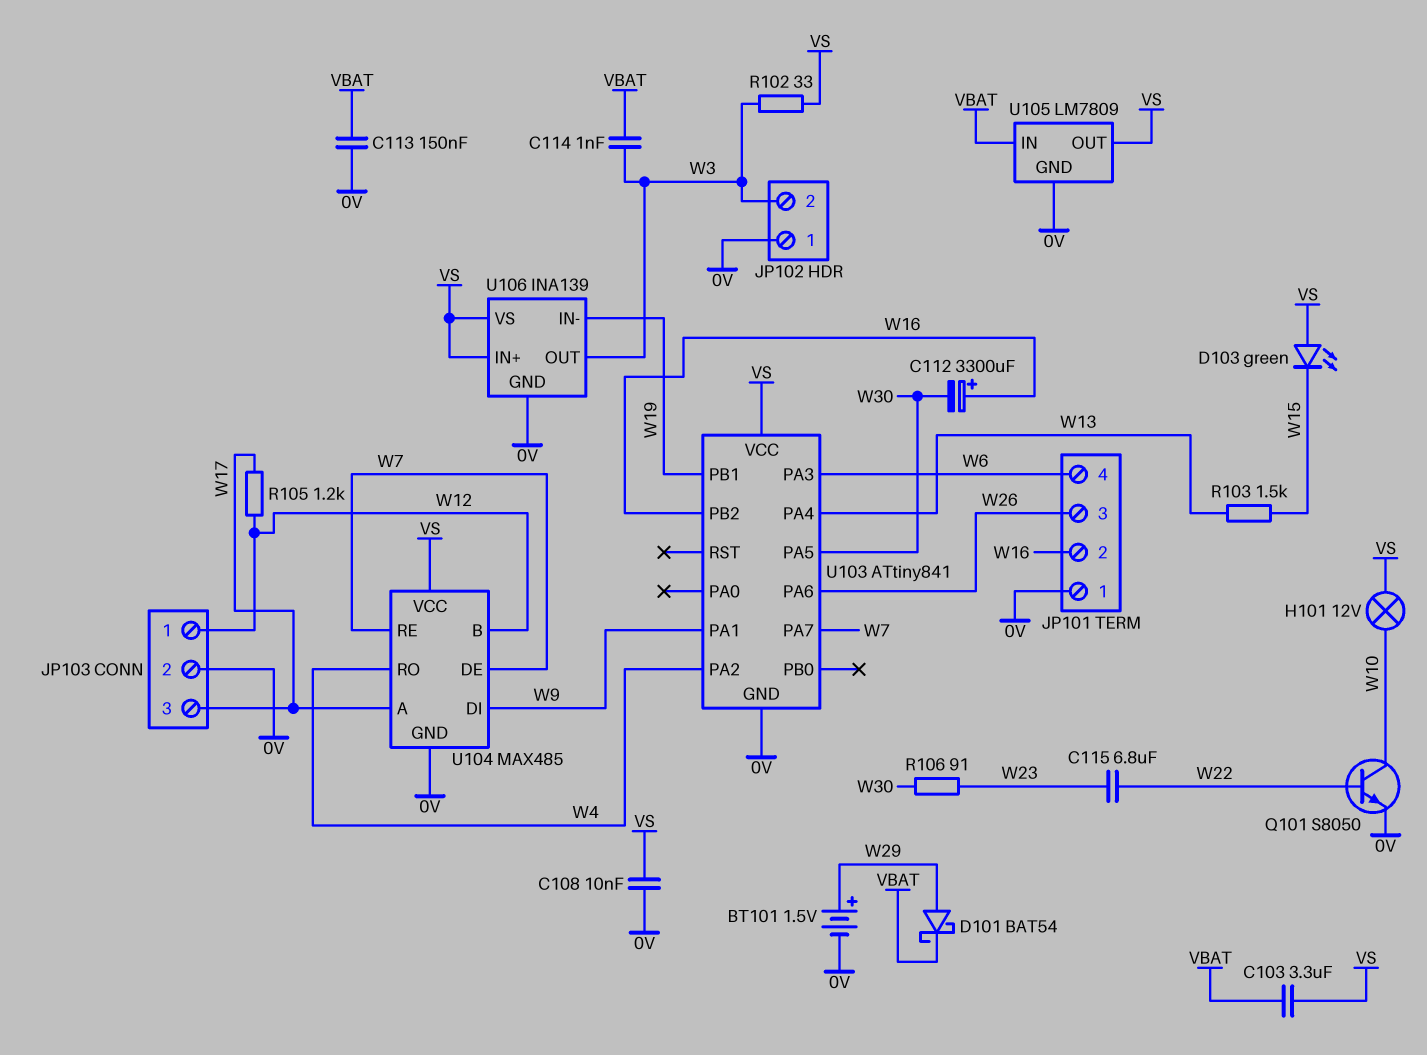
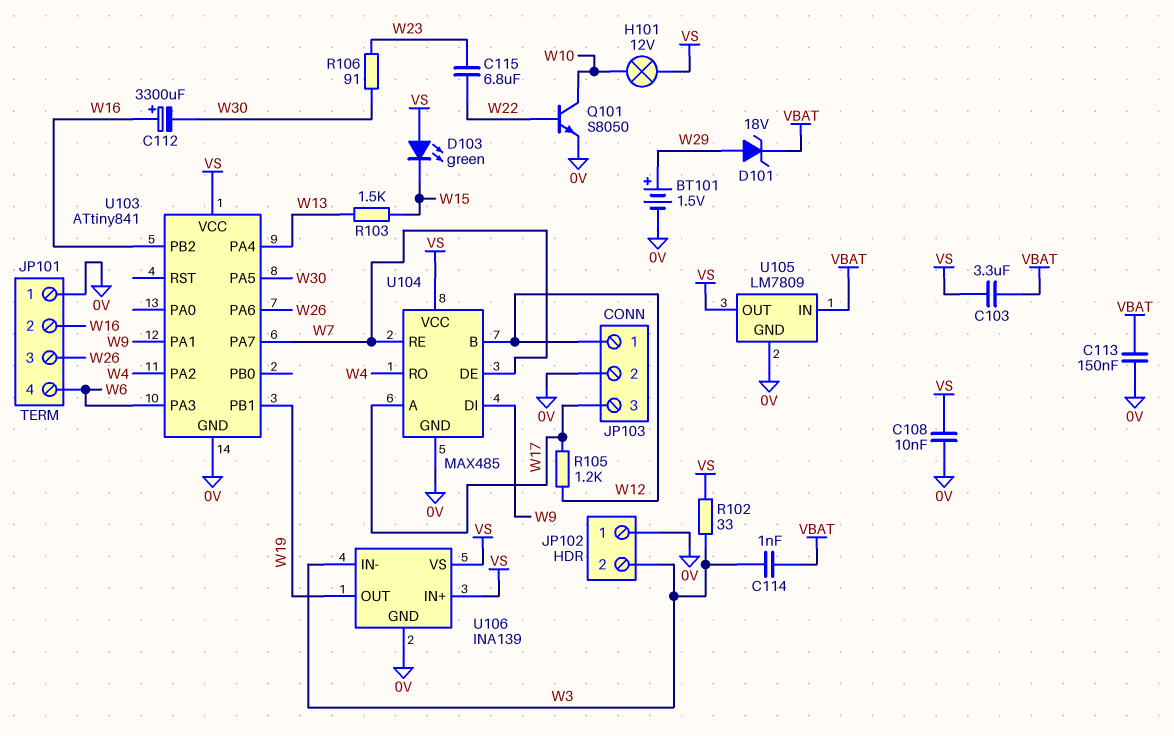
D101: schottky BAT54 (A W29, K VBAT) -> zener 18V (A W29, K VBAT)
U106 pin IN-: W19 -> W3
U106 pin OUT: W3 -> W19

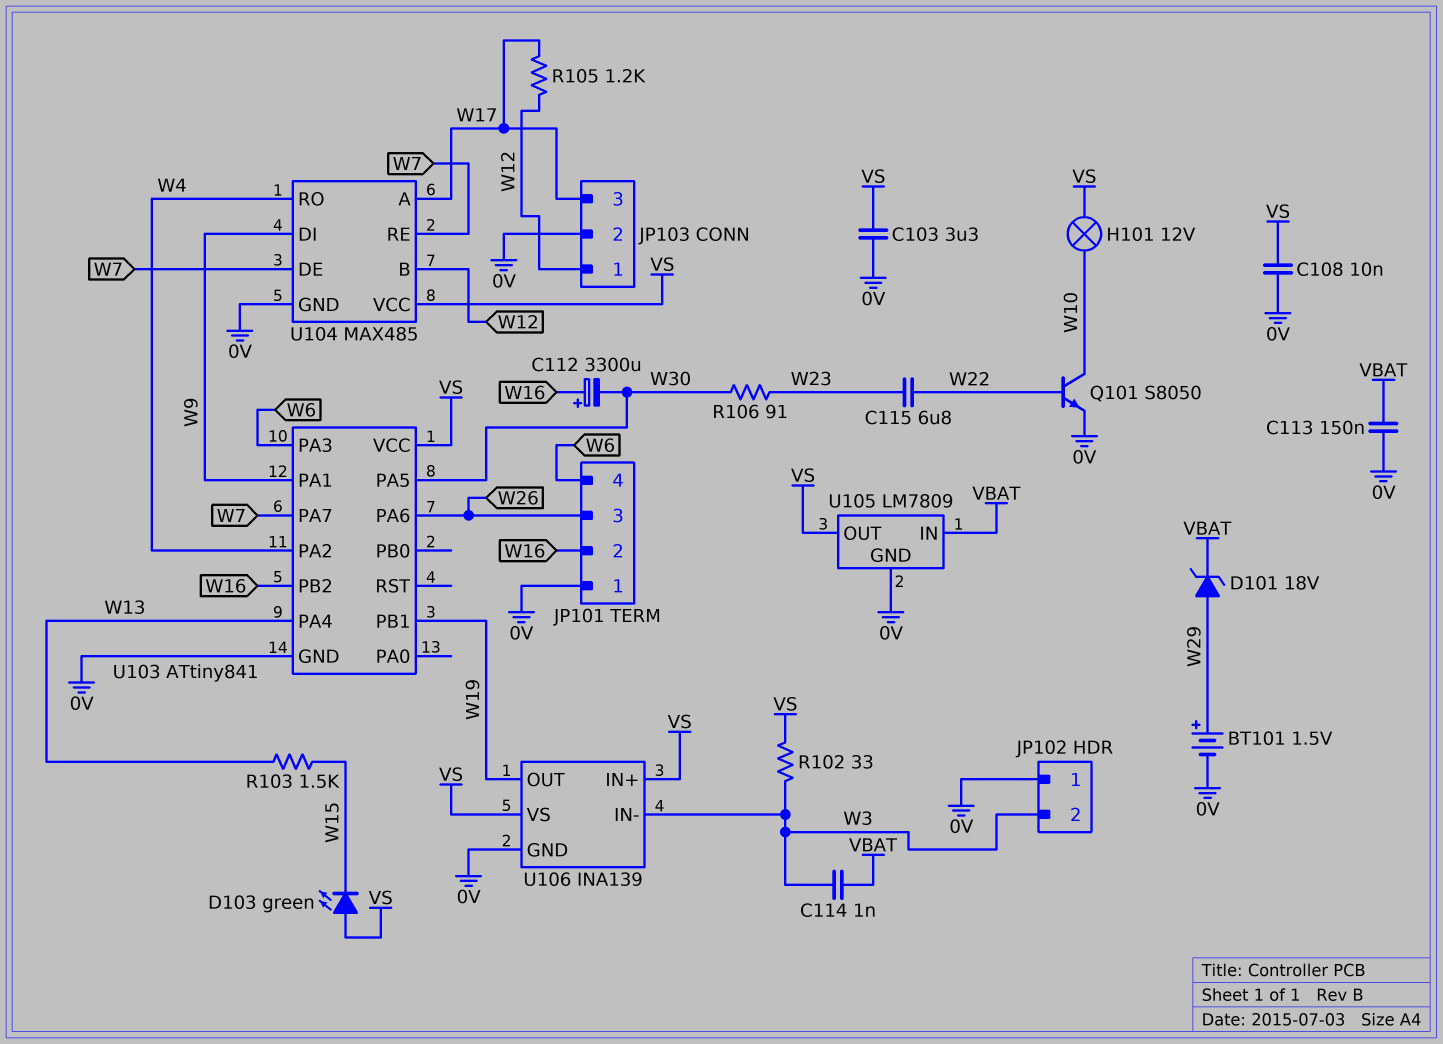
C103: 3.3uF (VBAT, VS) -> 3.3uF (0V, VS)

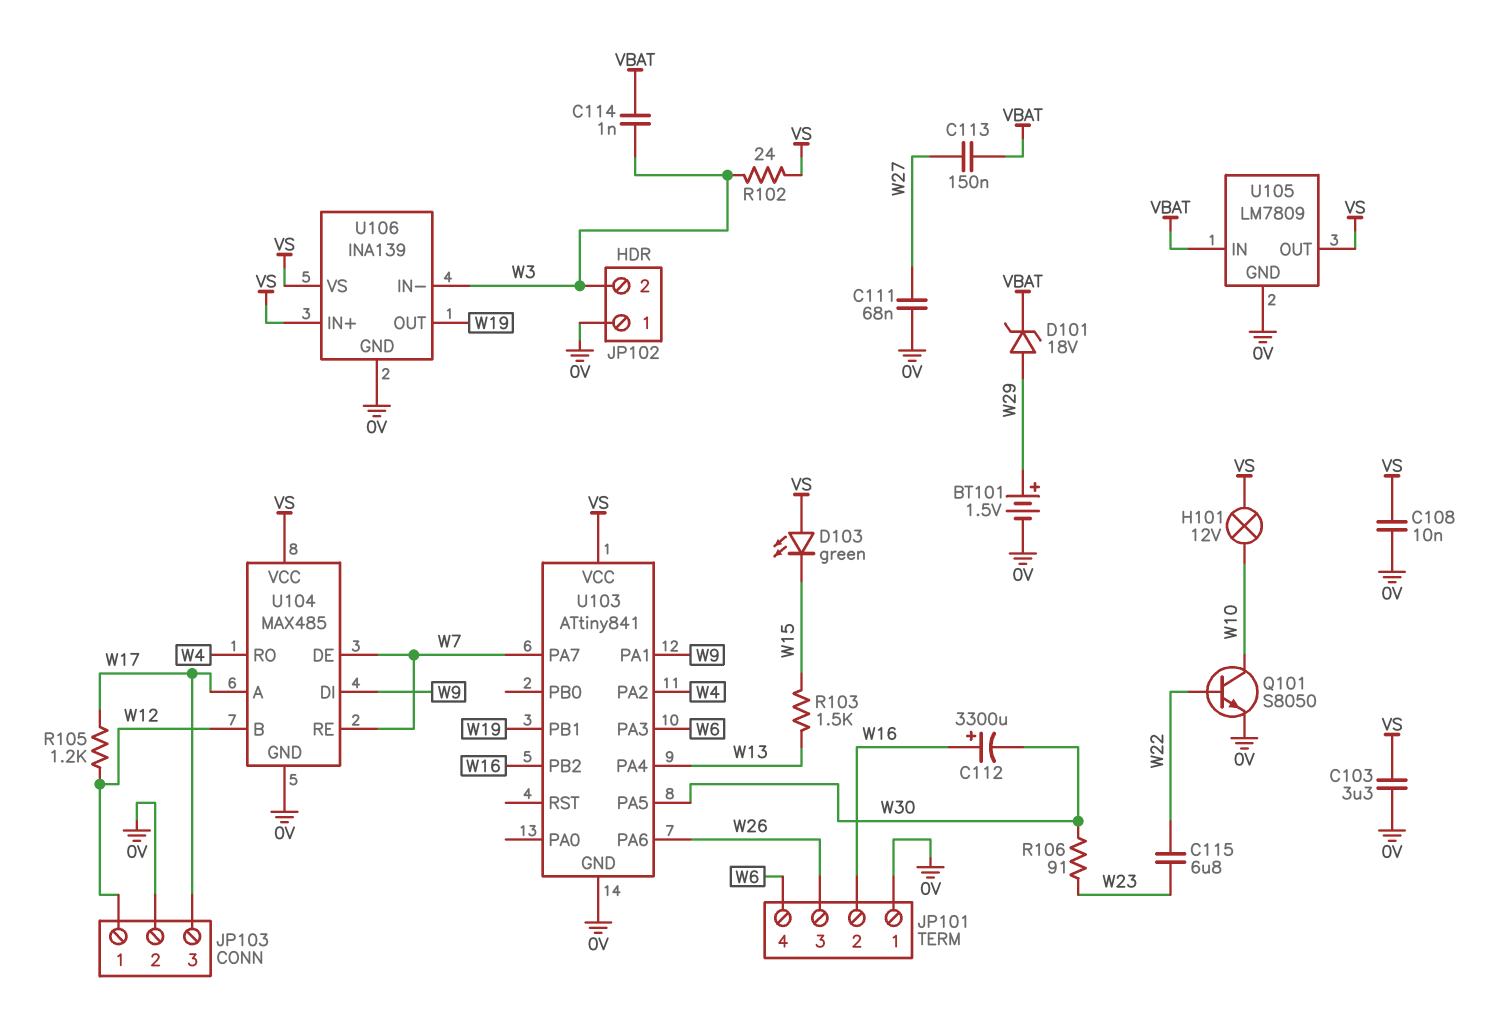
C111: none -> 68nF (0V, W27)
C113: 150nF (0V, VBAT) -> 150nF (VBAT, W27)
R102: 33 (VS, W3) -> 24 (VS, W3)

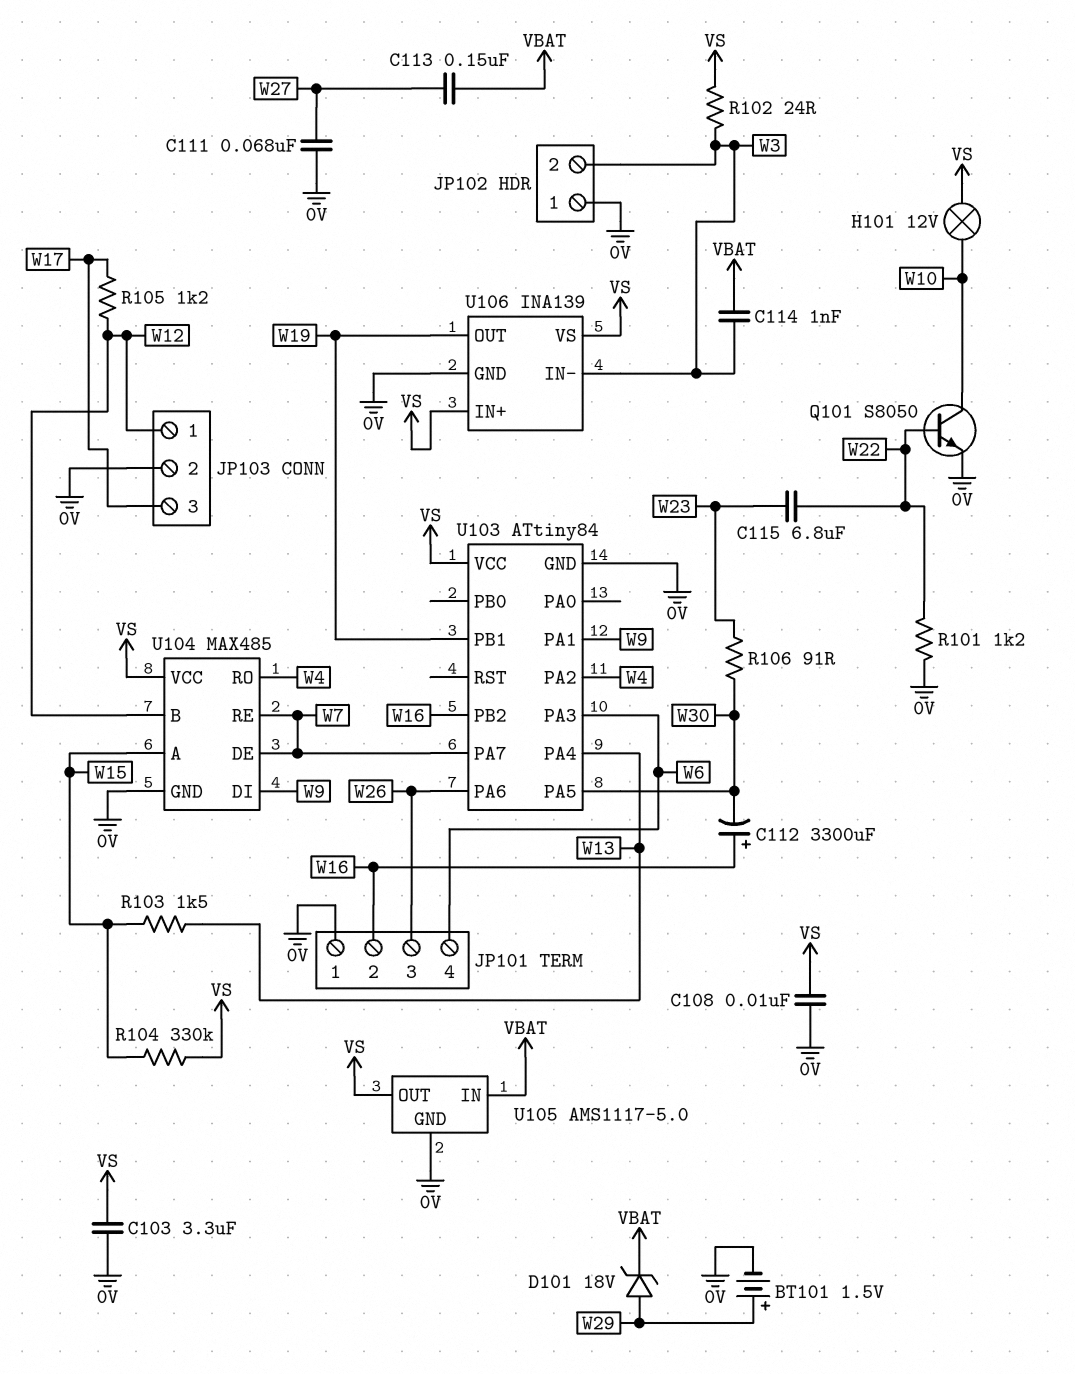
D103: LED green (A VS, K W15) -> none
R101: none -> 1.2k (0V, W22)
R104: none -> 330k (VS, W15)
U103: ATtiny841 -> ATtiny84
U104 pin A: W17 -> W15
U105: LM7809 -> AMS1117-5.0

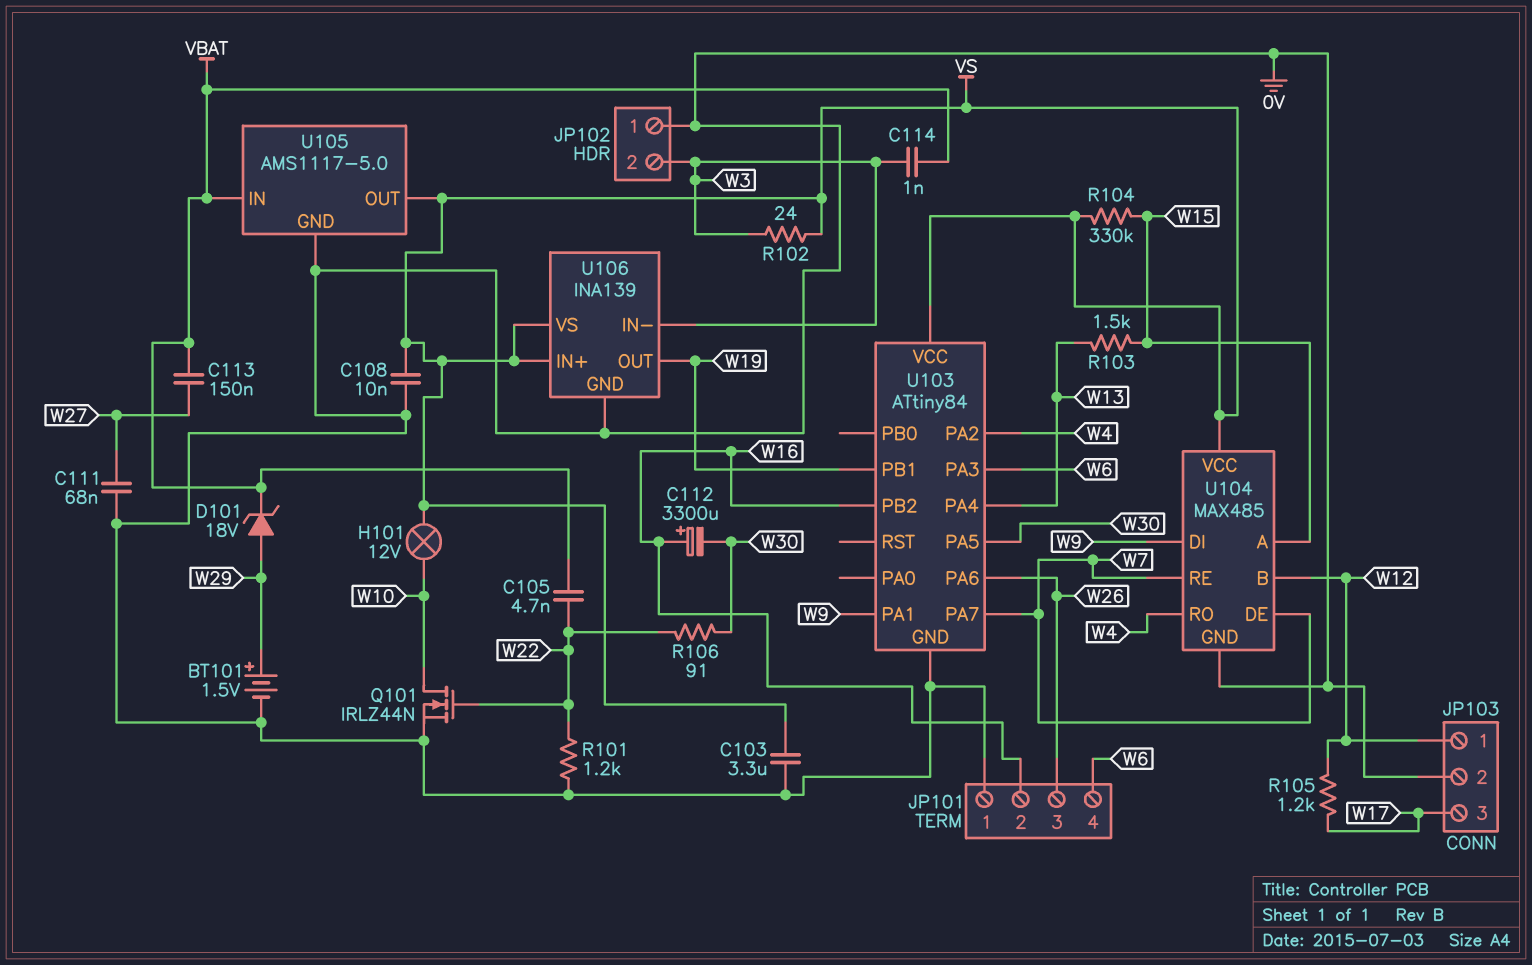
C105: none -> 4.7nF (VBAT, W22)
C115: 6.8uF (W22, W23) -> none
Q101: NPN S8050 (B W22, C W10, E 0V) -> NMOS IRLZ44N (G W22, D W10, S 0V)
R106: 91 (W23, W30) -> 91 (W22, W30)

